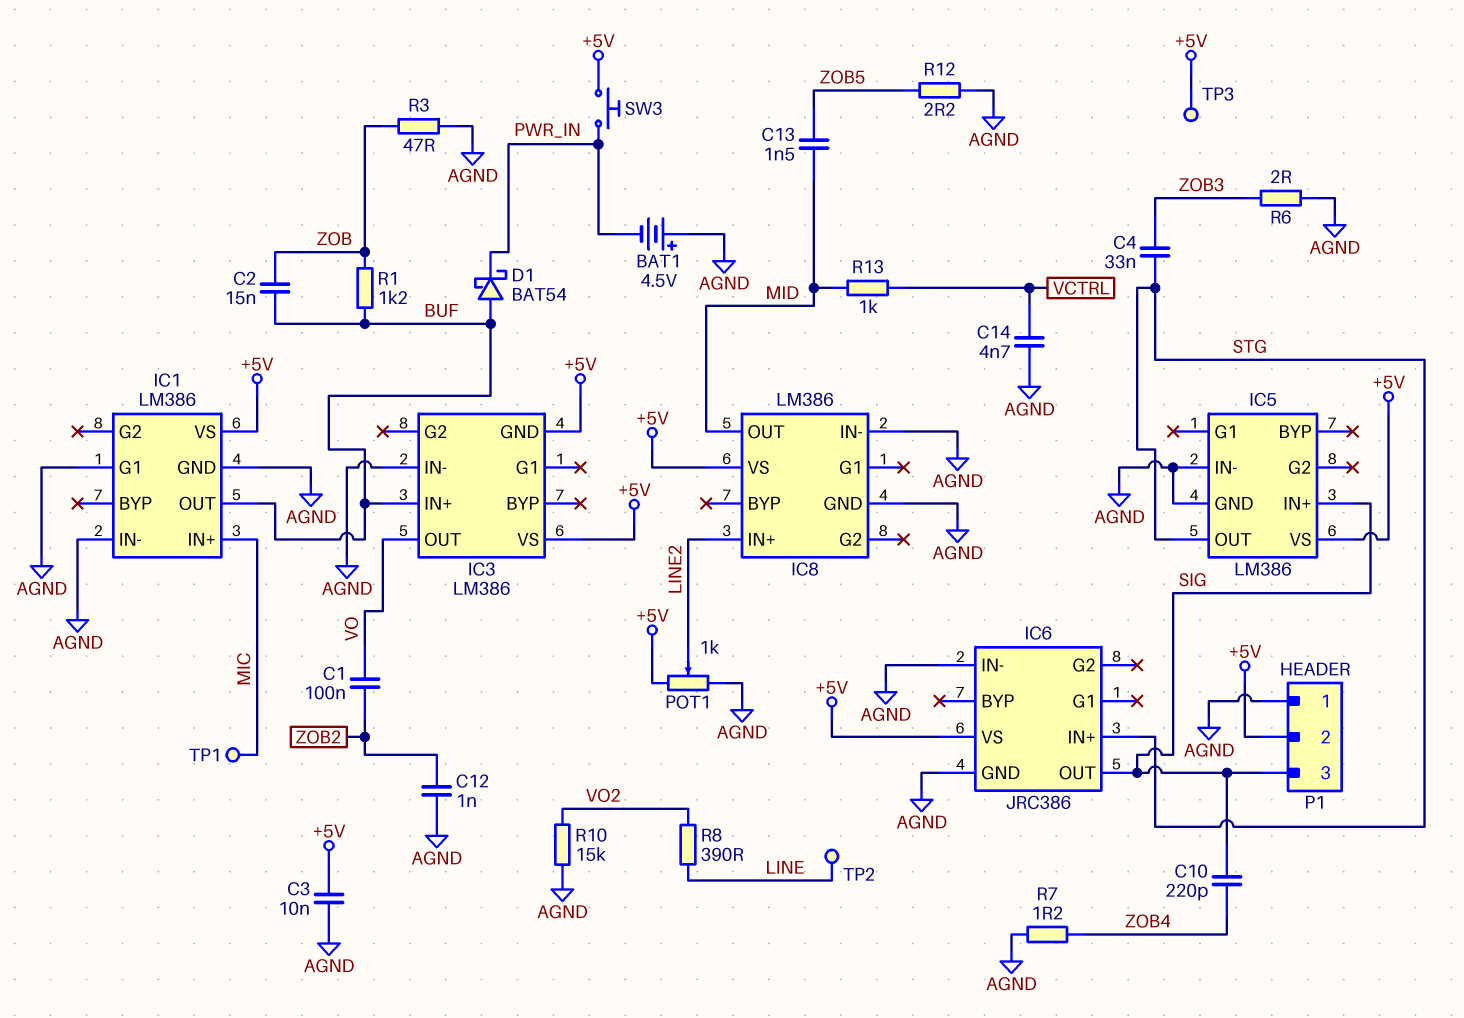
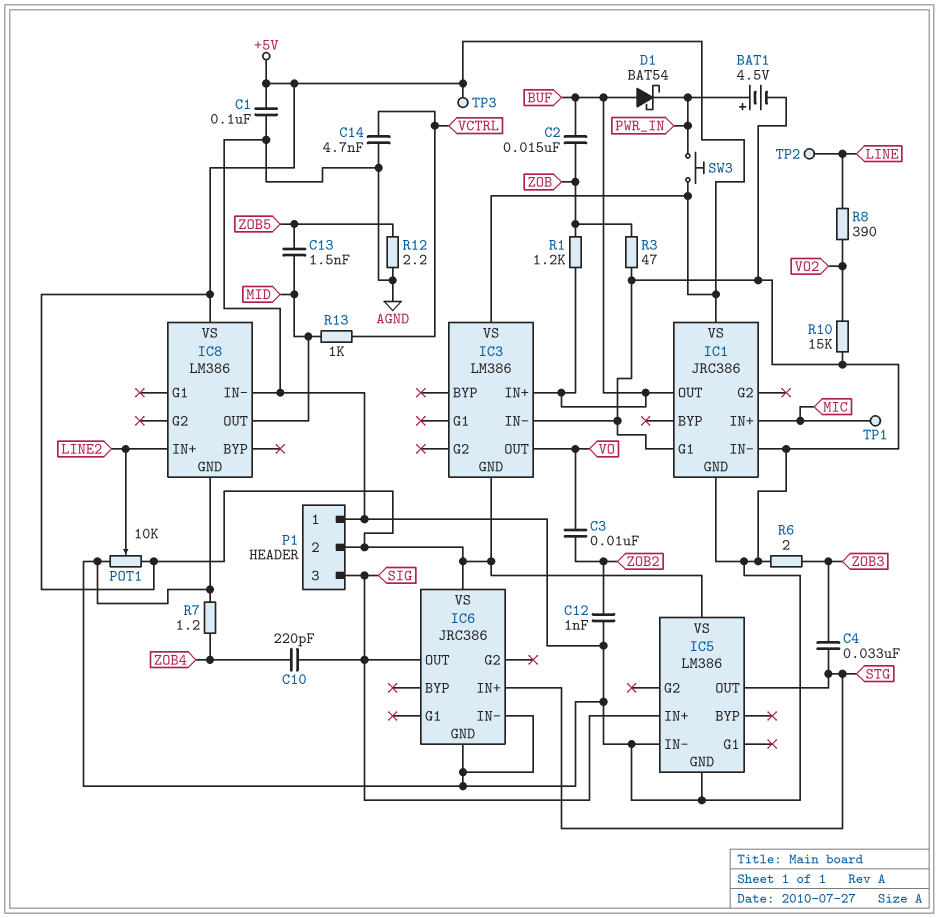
BAT1: 4.5V (plus AGND, minus PWR_IN) -> 4.5V (plus PWR_IN, minus AGND)
C1: 100nF (VO, ZOB2) -> 100nF (+5V, AGND)
C3: 10nF (+5V, AGND) -> 10nF (VO, ZOB2)
IC1: LM386 -> JRC386
POT1: 1k (+5V, AGND, wiper LINE2) -> 10k (+5V, AGND, wiper LINE2)

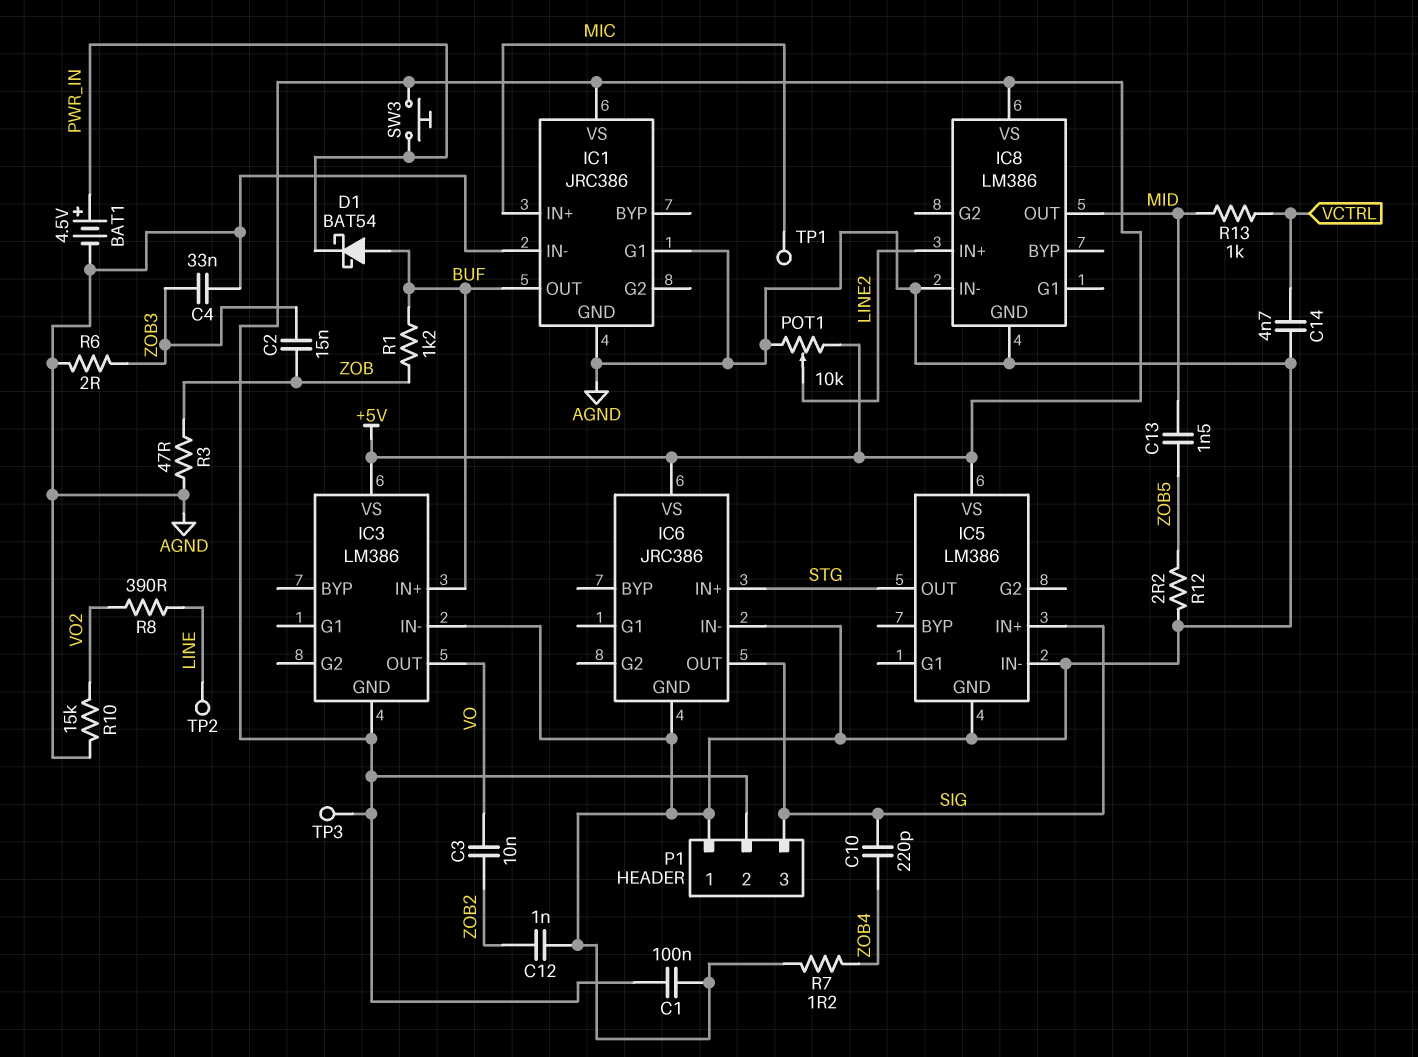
C2: 15nF (BUF, ZOB) -> 15nF (ZOB, ZOB3)
C4: 33nF (STG, ZOB3) -> 33nF (AGND, ZOB3)

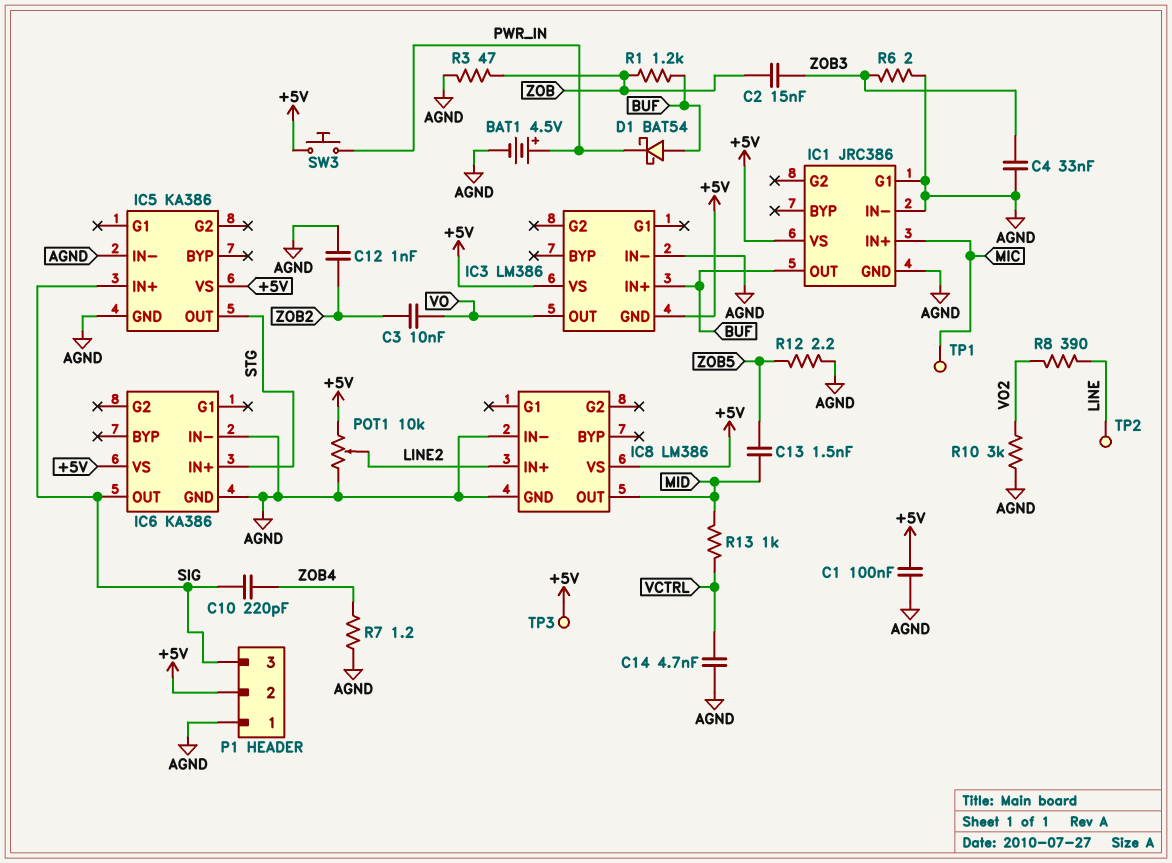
IC5: LM386 -> KA386
IC6: JRC386 -> KA386
R10: 15k (AGND, VO2) -> 3k (AGND, VO2)

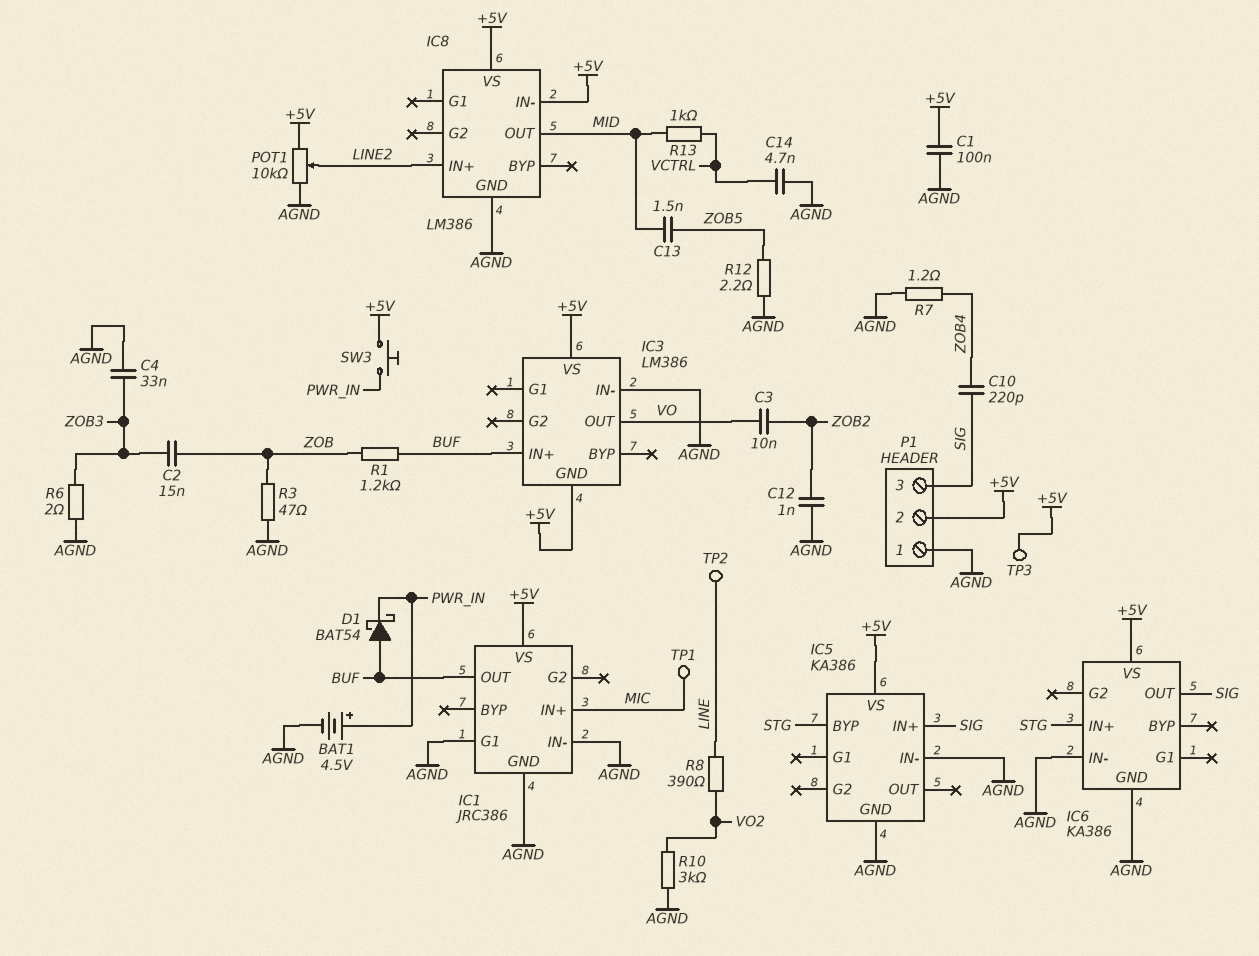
IC5 pin BYP: none -> STG
IC5 pin OUT: STG -> none
IC8 pin IN-: AGND -> +5V

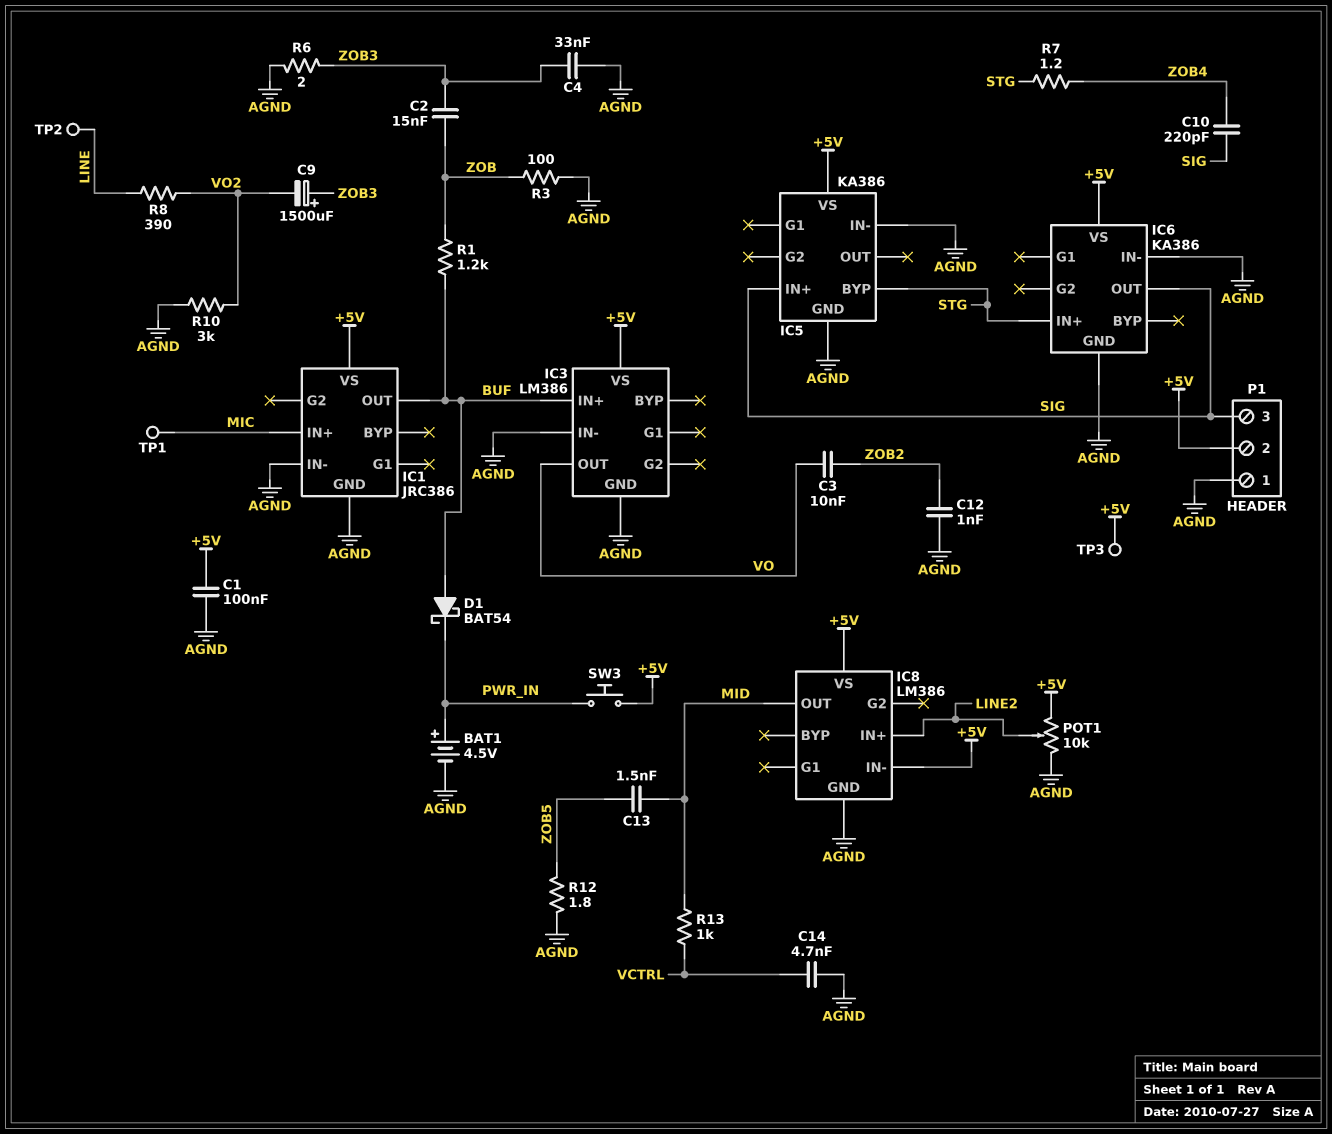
C9: none -> 1500uF (plus ZOB3, minus VO2)
IC1 pin G1: AGND -> none
IC3 pin GND: +5V -> AGND
R3: 47 (AGND, ZOB) -> 100 (AGND, ZOB)
R7: 1.2 (AGND, ZOB4) -> 1.2 (STG, ZOB4)
R12: 2.2 (AGND, ZOB5) -> 1.8 (AGND, ZOB5)

